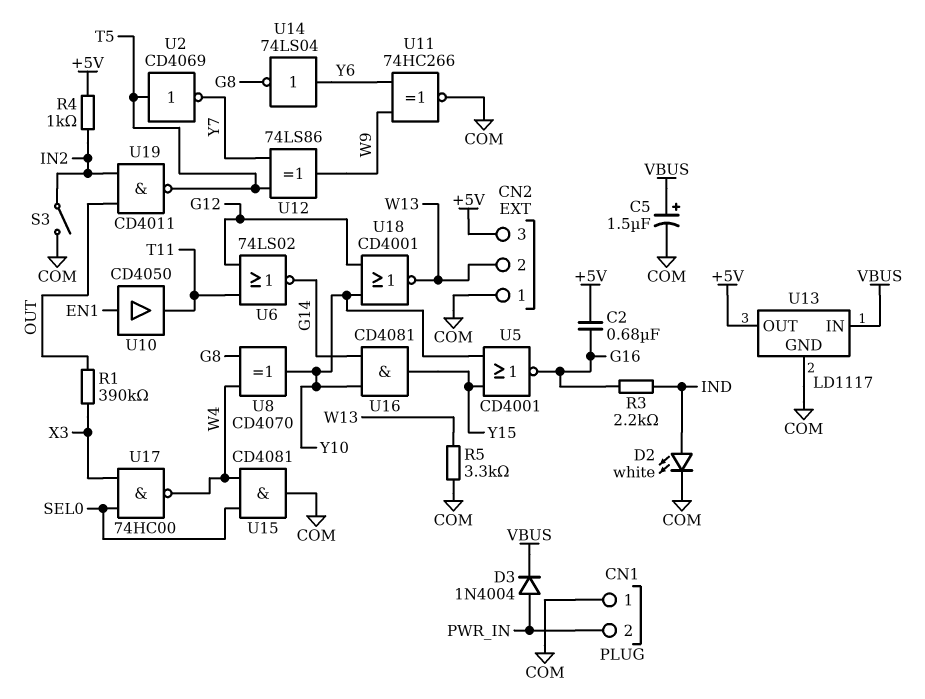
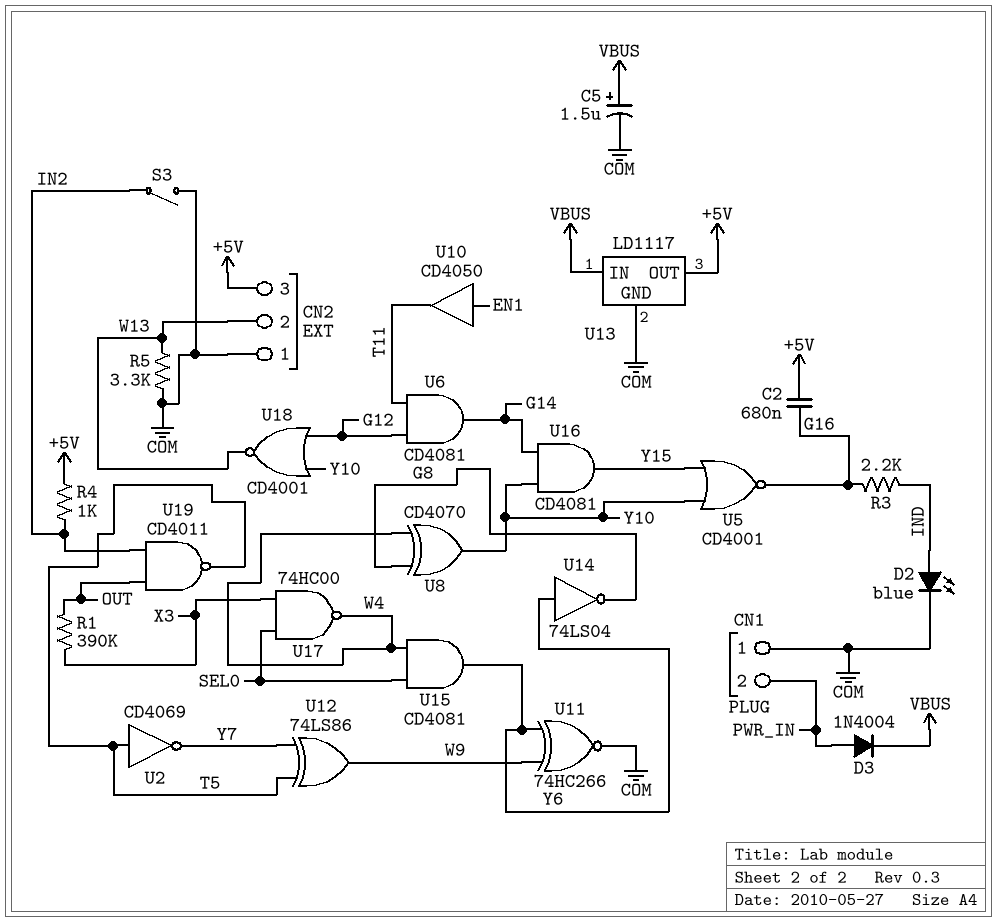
D2: LED white (A IND, K COM) -> LED blue (A IND, K COM)
U6: NOR 74LS02 (in G12, in T11, out G14) -> AND CD4081 (in G12, in T11, out G14)
U15: AND CD4081 (in SEL0, in W4, out COM) -> AND CD4081 (in SEL0, in W4, out Y6)

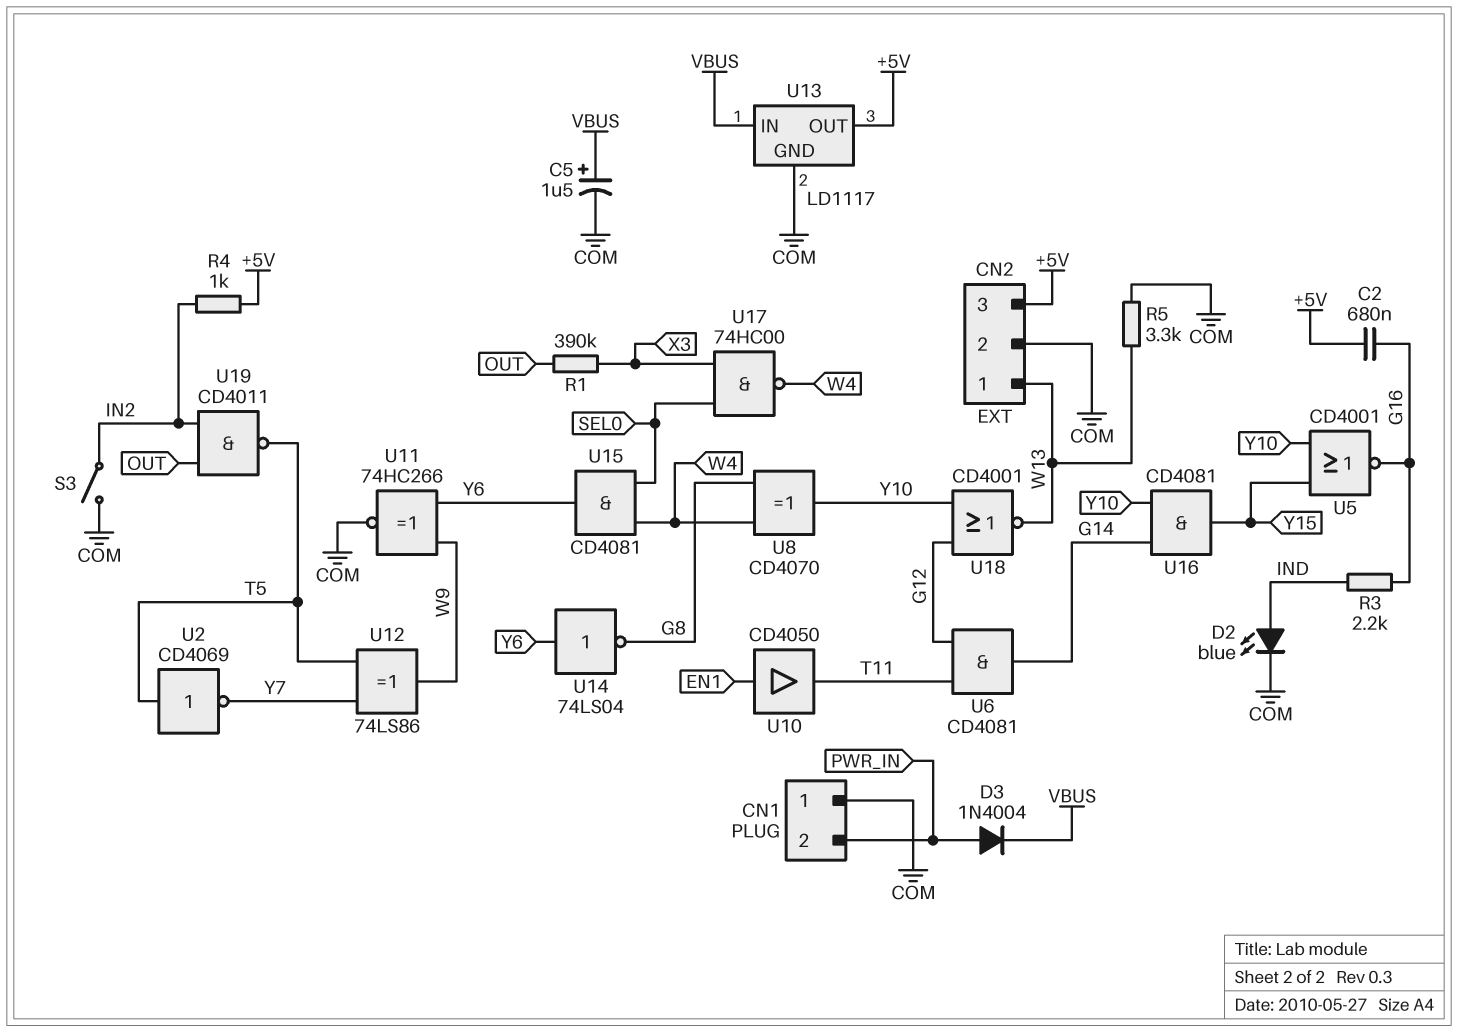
CN2 pin 1: COM -> W13
CN2 pin 2: W13 -> COM

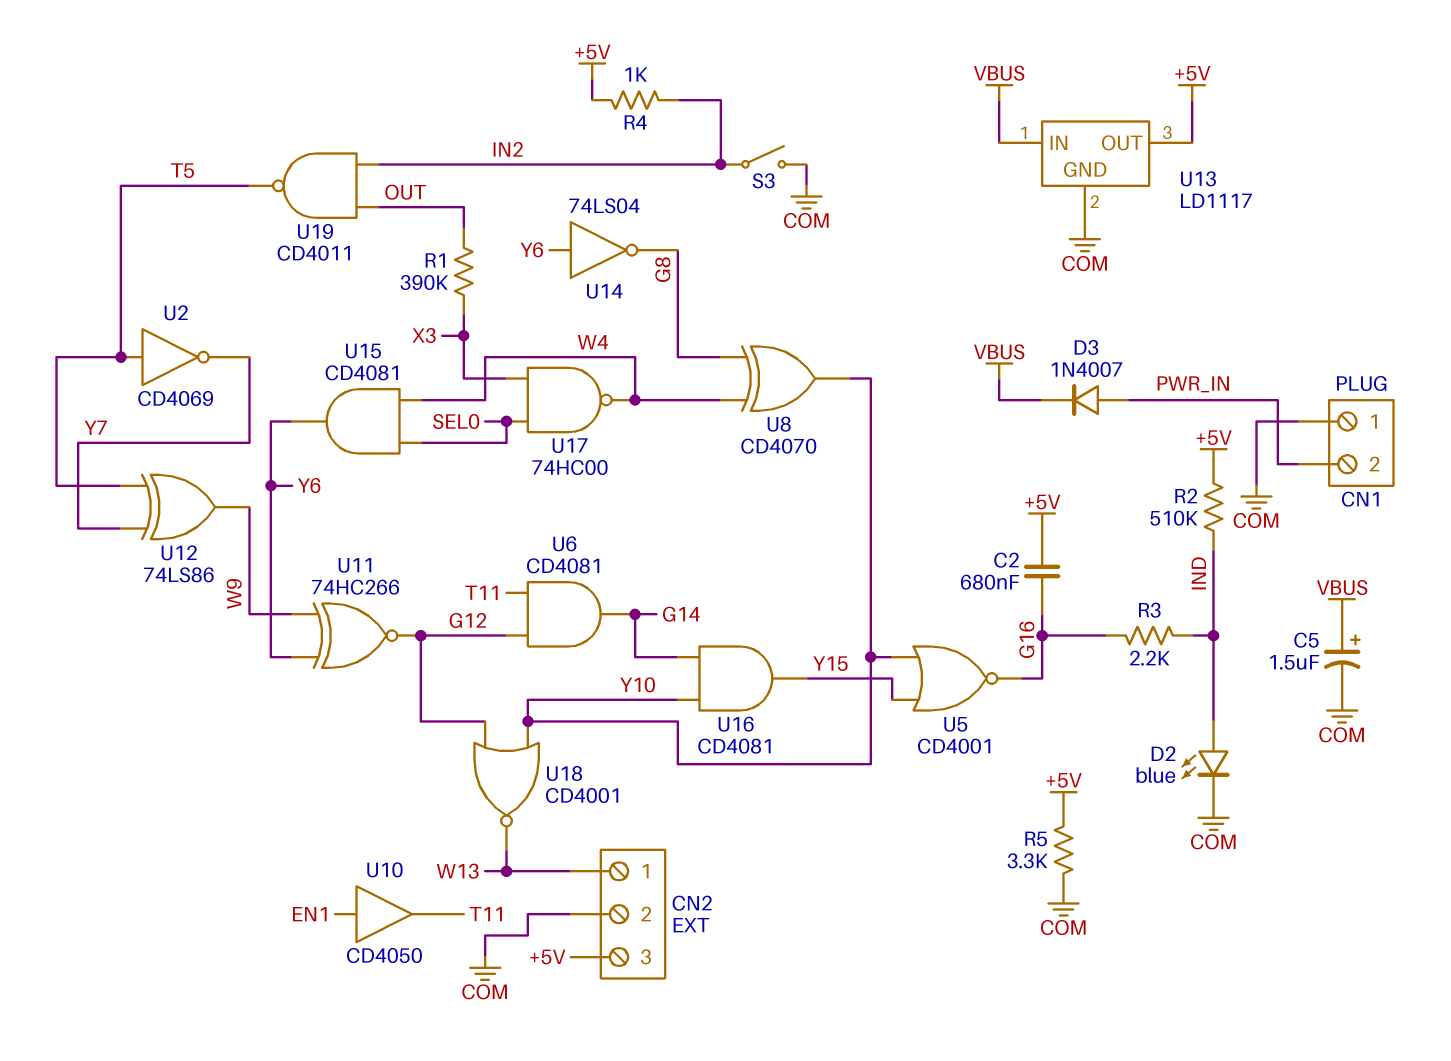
D3: diode 1N4004 (A PWR_IN, K VBUS) -> diode 1N4007 (A PWR_IN, K VBUS)
R2: none -> 510k (+5V, IND)
R5: 3.3k (COM, W13) -> 3.3k (+5V, COM)
U11: XNOR 74HC266 (in W9, in Y6, out COM) -> XNOR 74HC266 (in W9, in Y6, out G12)

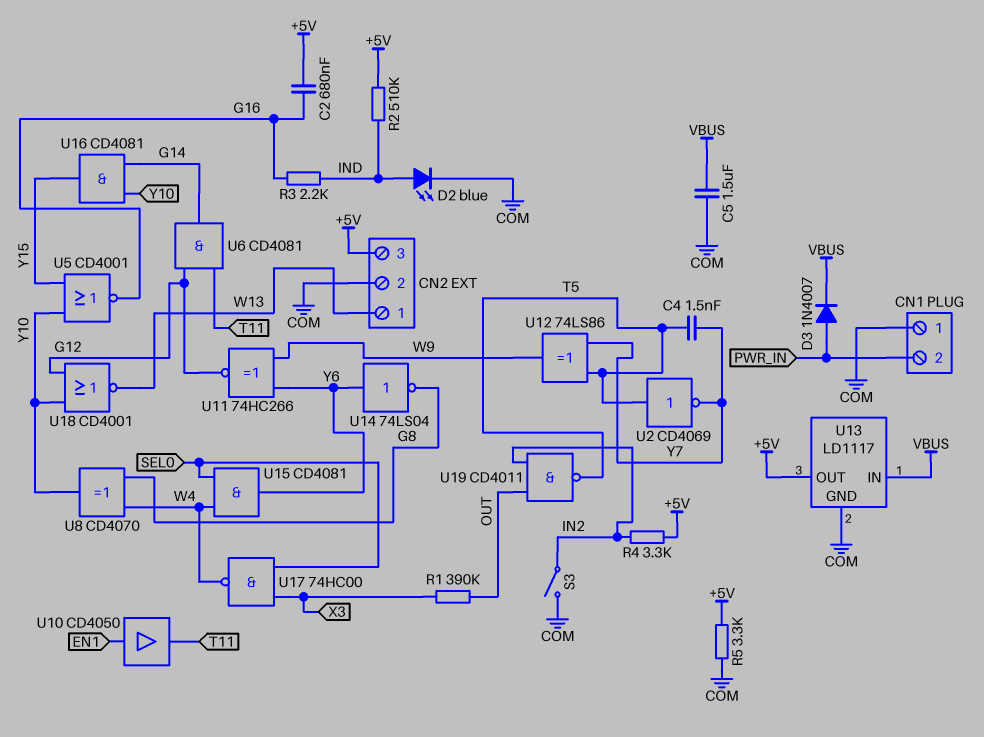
C4: none -> 1.5nF (T5, Y7)
C5: 1.5uF (plus VBUS, minus COM) -> 1.5uF (COM, VBUS)
R4: 1k (+5V, IN2) -> 3.3k (+5V, IN2)

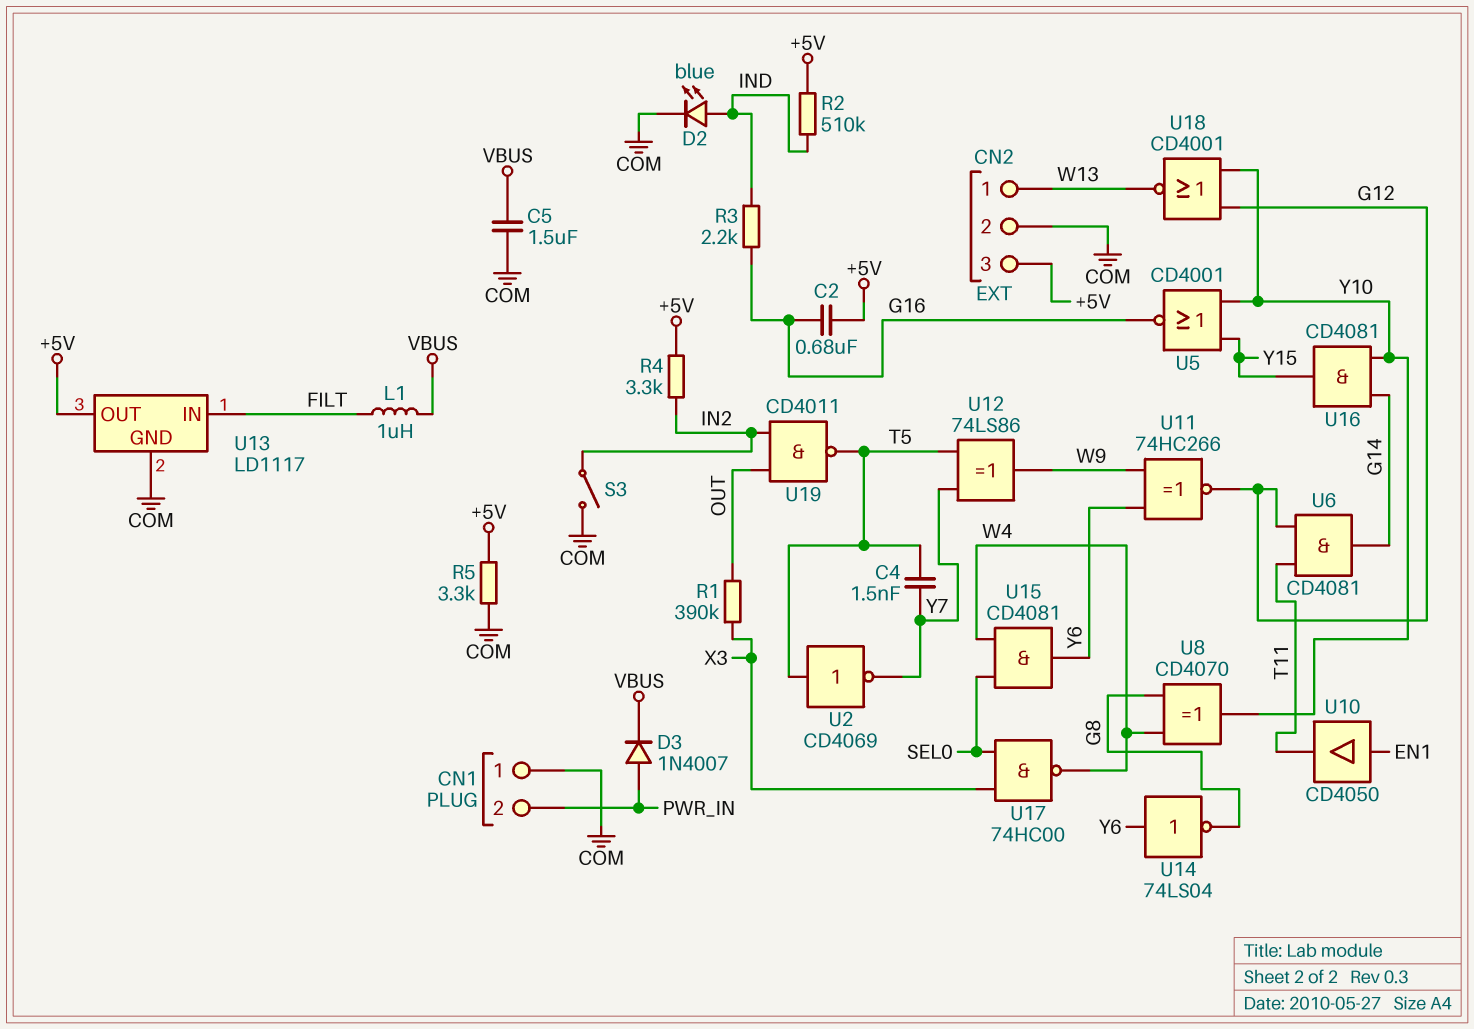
L1: none -> 1uH (FILT, VBUS)
U13 pin IN: VBUS -> FILT

